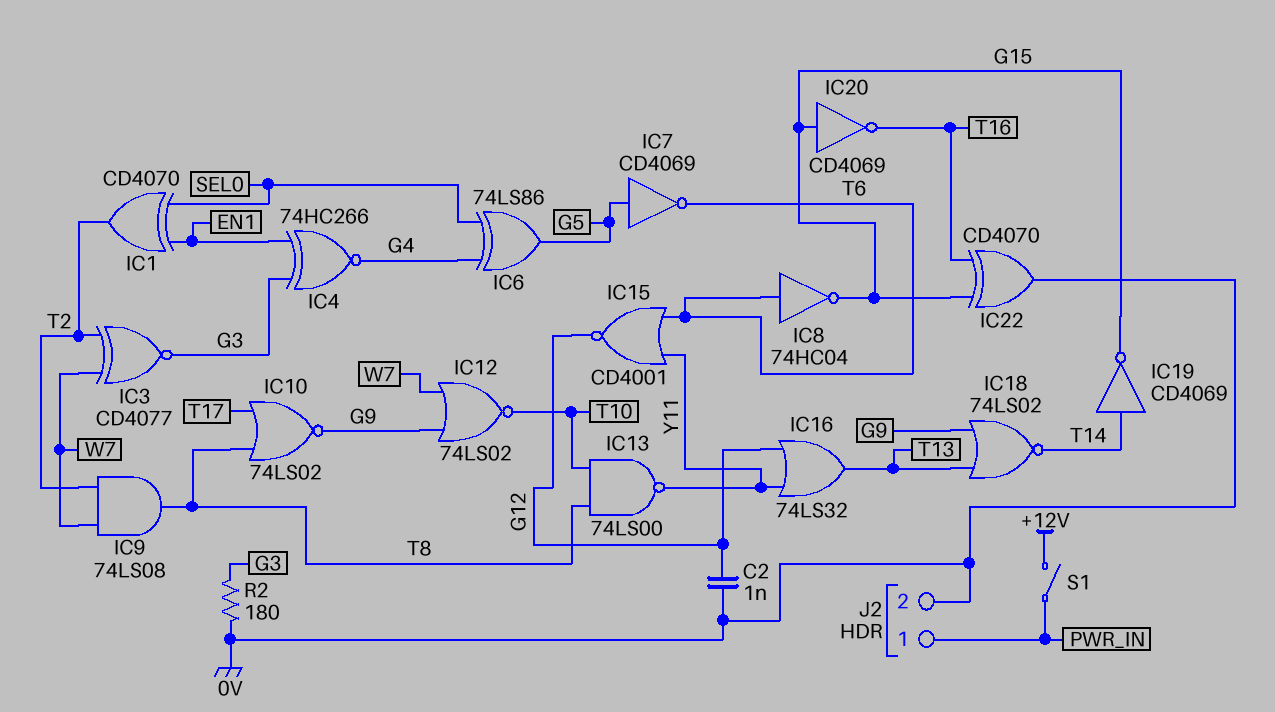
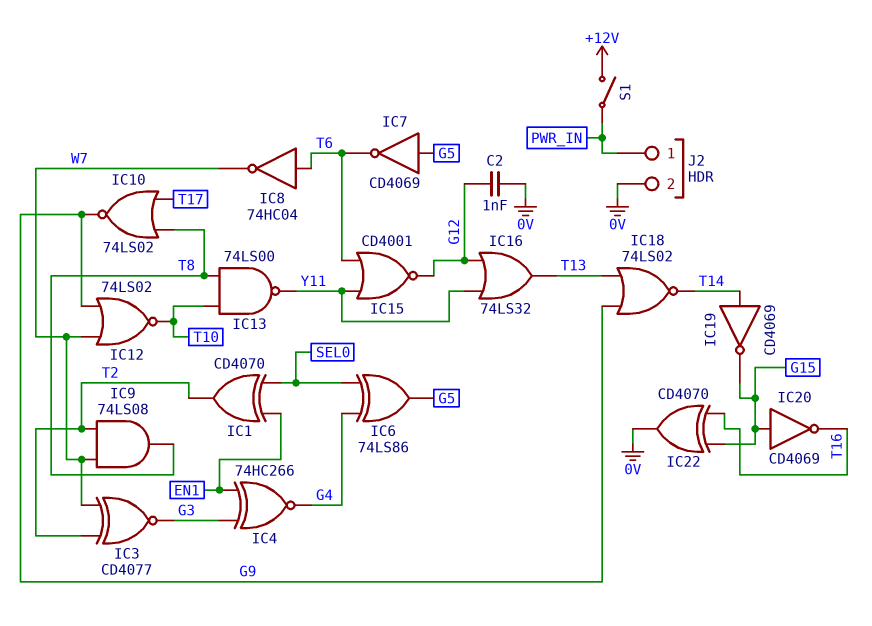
IC8: NOT 74HC04 (in T6, out G15) -> NOT 74HC04 (in T6, out W7)
R2: 180 (0V, G3) -> none

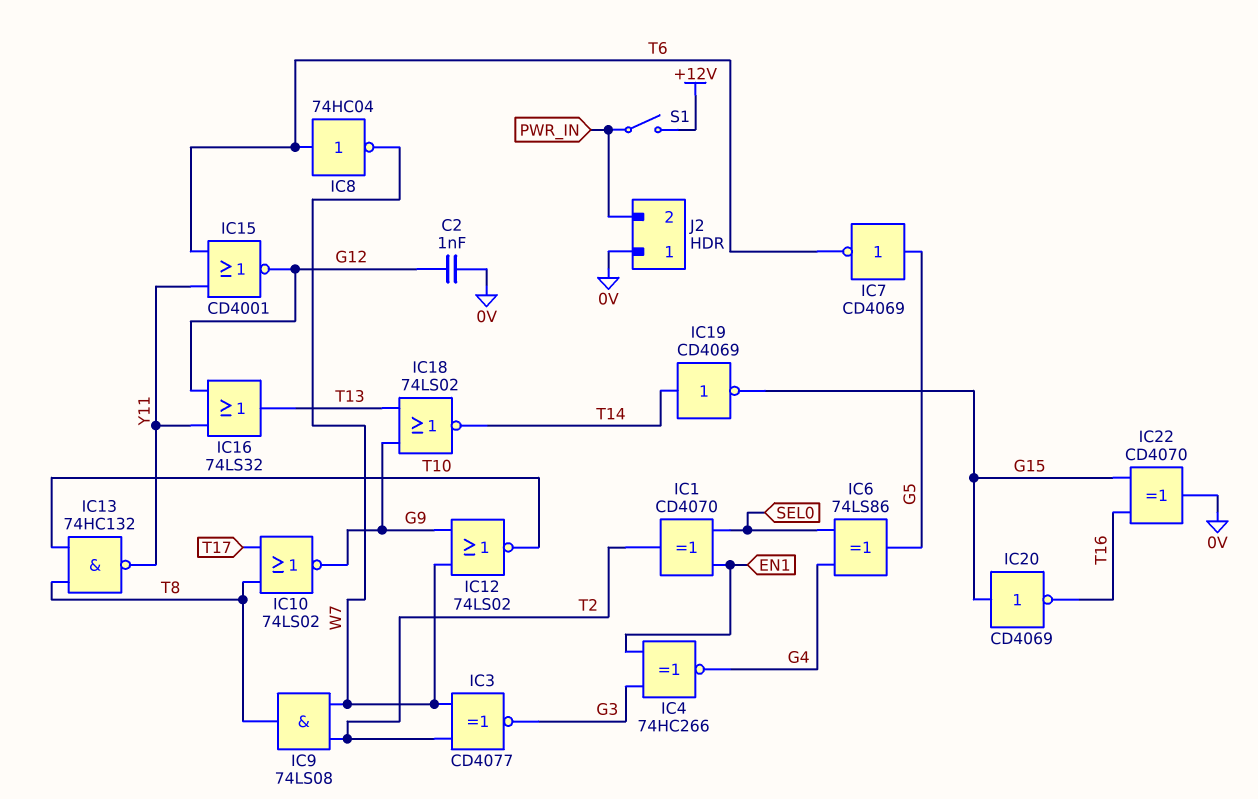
IC13: NAND 74LS00 (in T8, in T10, out Y11) -> NAND 74HC132 (in T8, in T10, out Y11)
J2 pin 1: PWR_IN -> 0V
J2 pin 2: 0V -> PWR_IN

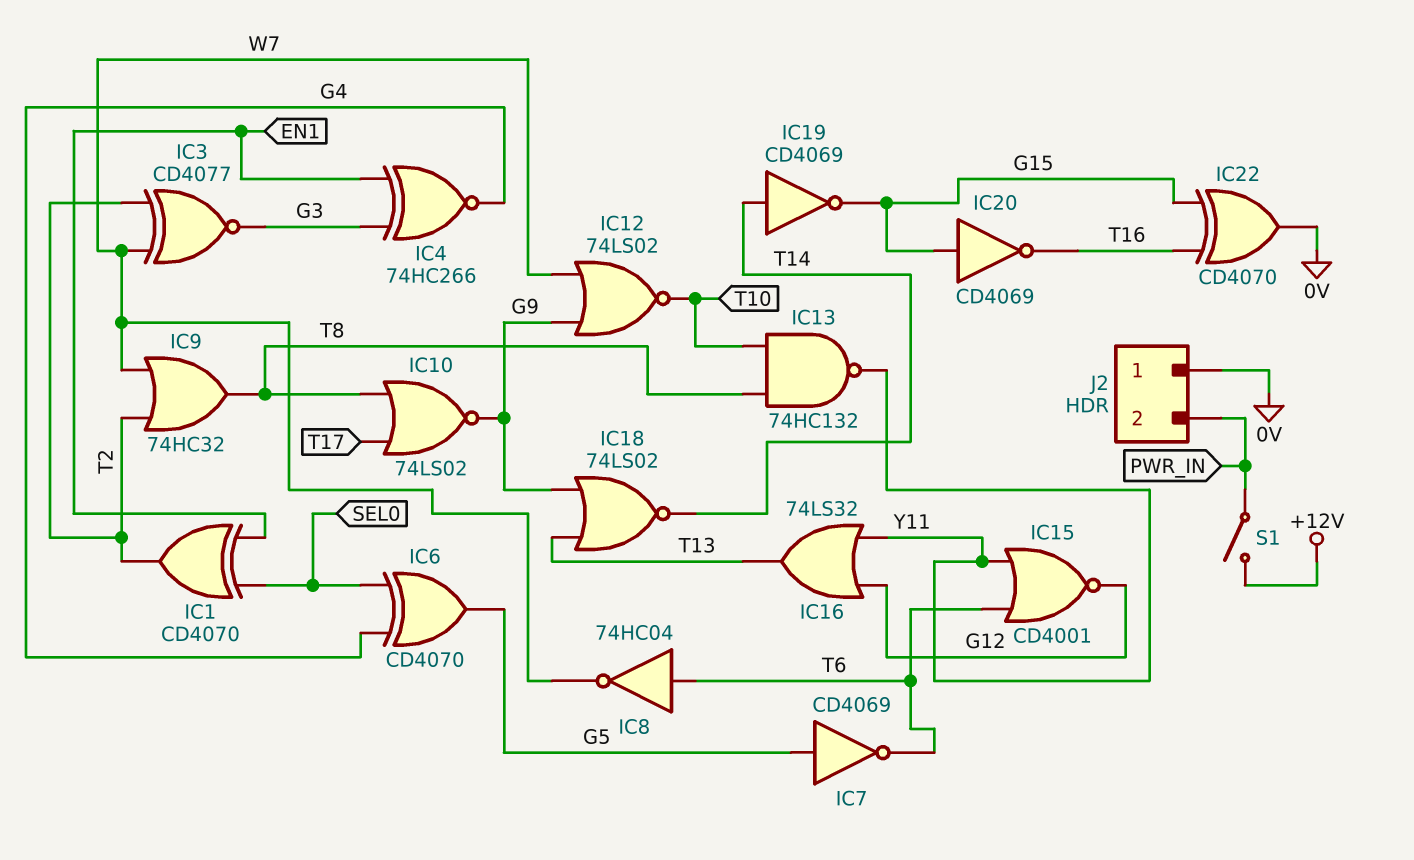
C2: 1nF (0V, G12) -> none
IC6: XOR 74LS86 (in G4, in SEL0, out G5) -> XOR CD4070 (in G4, in SEL0, out G5)
IC9: AND 74LS08 (in T2, in W7, out T8) -> OR 74HC32 (in T2, in W7, out T8)

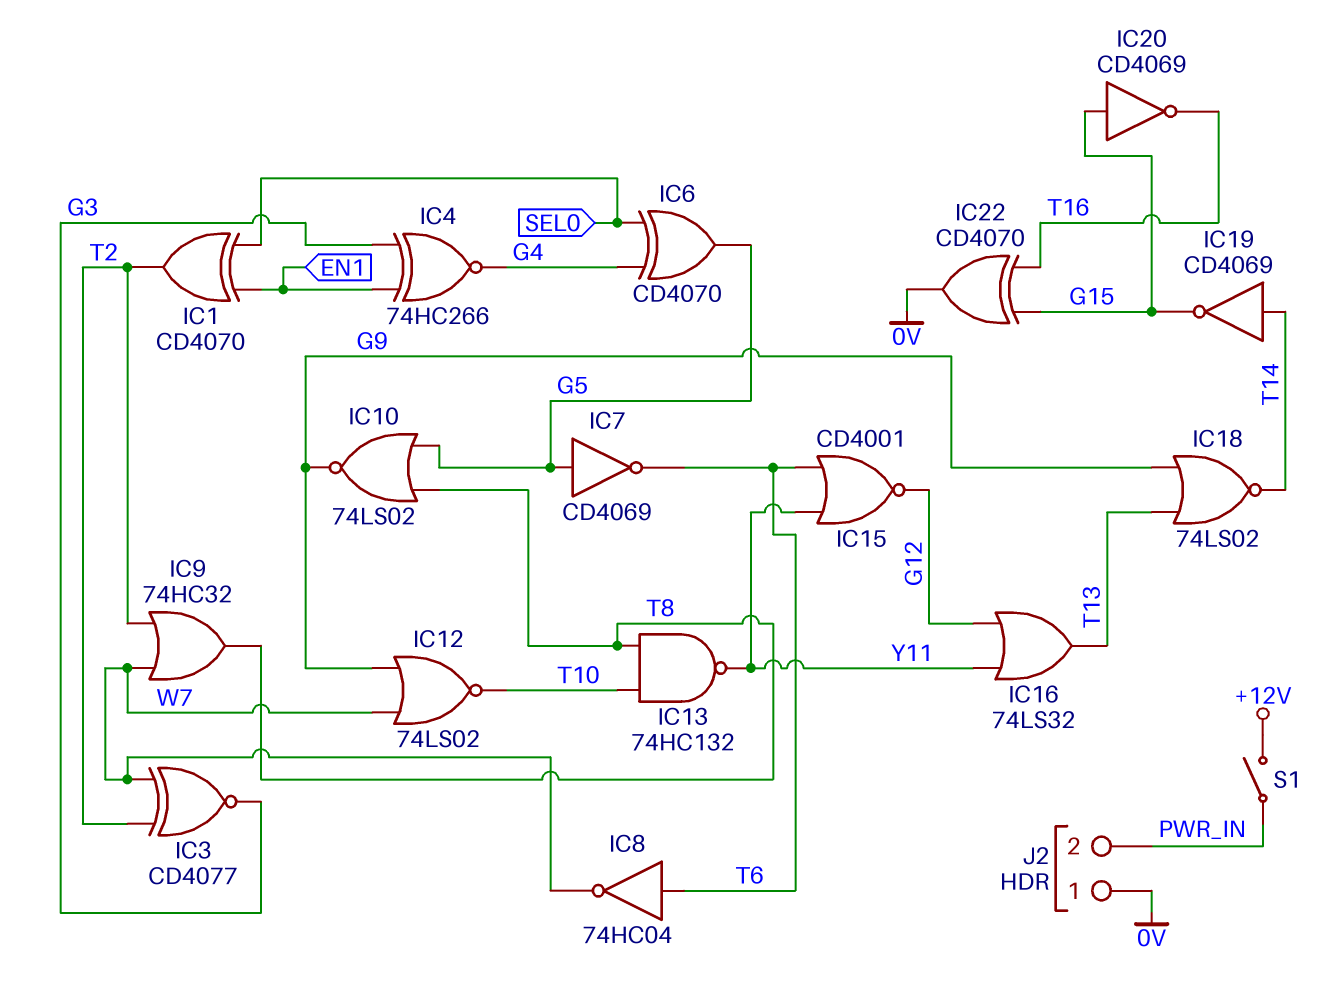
IC10: NOR 74LS02 (in T8, in T17, out G9) -> NOR 74LS02 (in G5, in T8, out G9)

